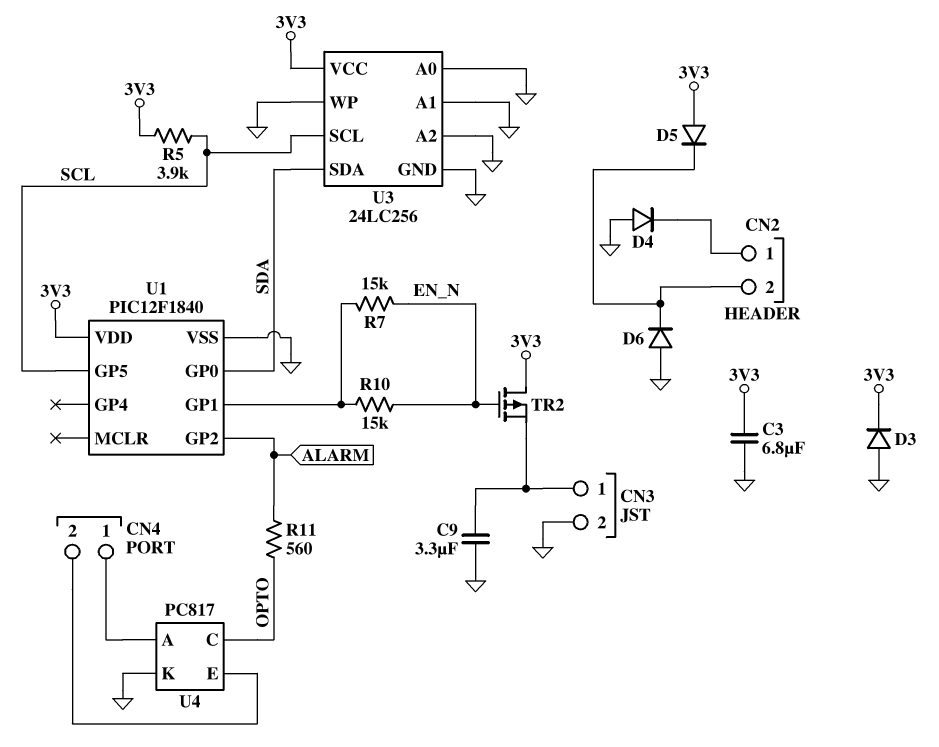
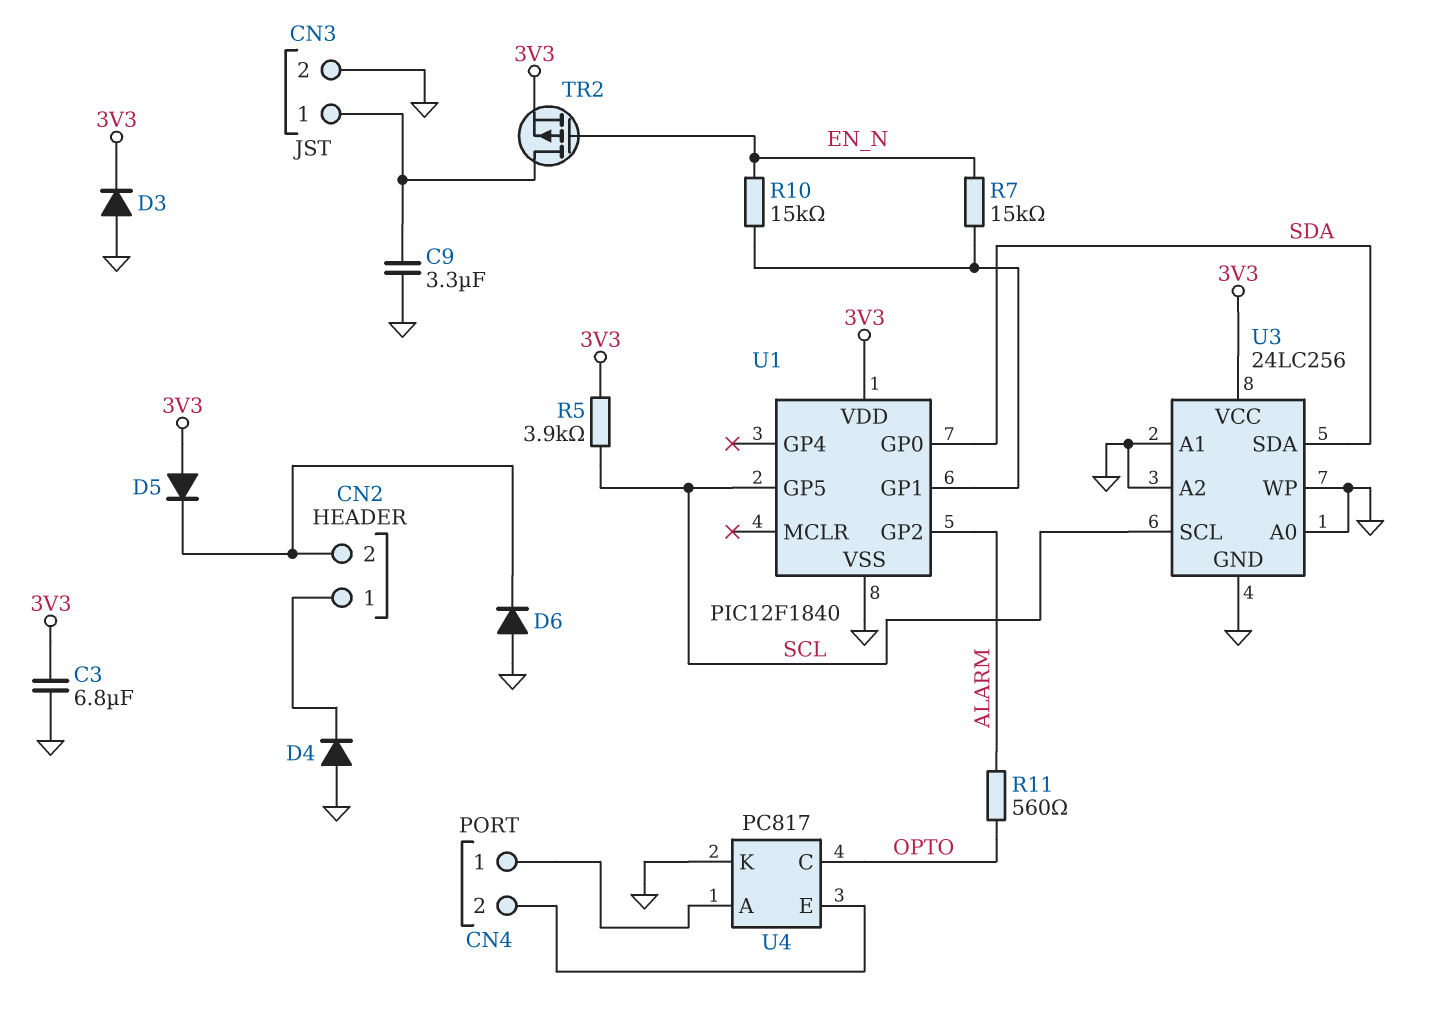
TR2: PMOS (G EN_N, D 3V3, S CN3/1) -> PMOS (G EN_N, D CN3/1, S 3V3)

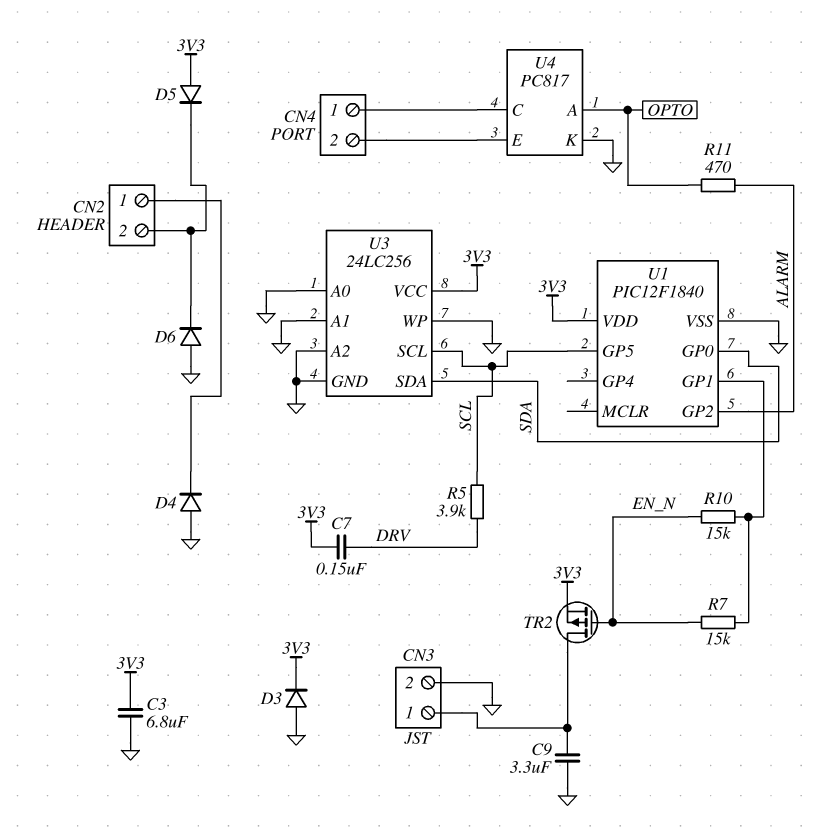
C7: none -> 150nF (3V3, DRV)
R5: 3.9k (3V3, SCL) -> 3.9k (DRV, SCL)
R11: 560 (ALARM, OPTO) -> 470 (ALARM, OPTO)
U4 pin A: CN4/1 -> OPTO
U4 pin C: OPTO -> CN4/1

